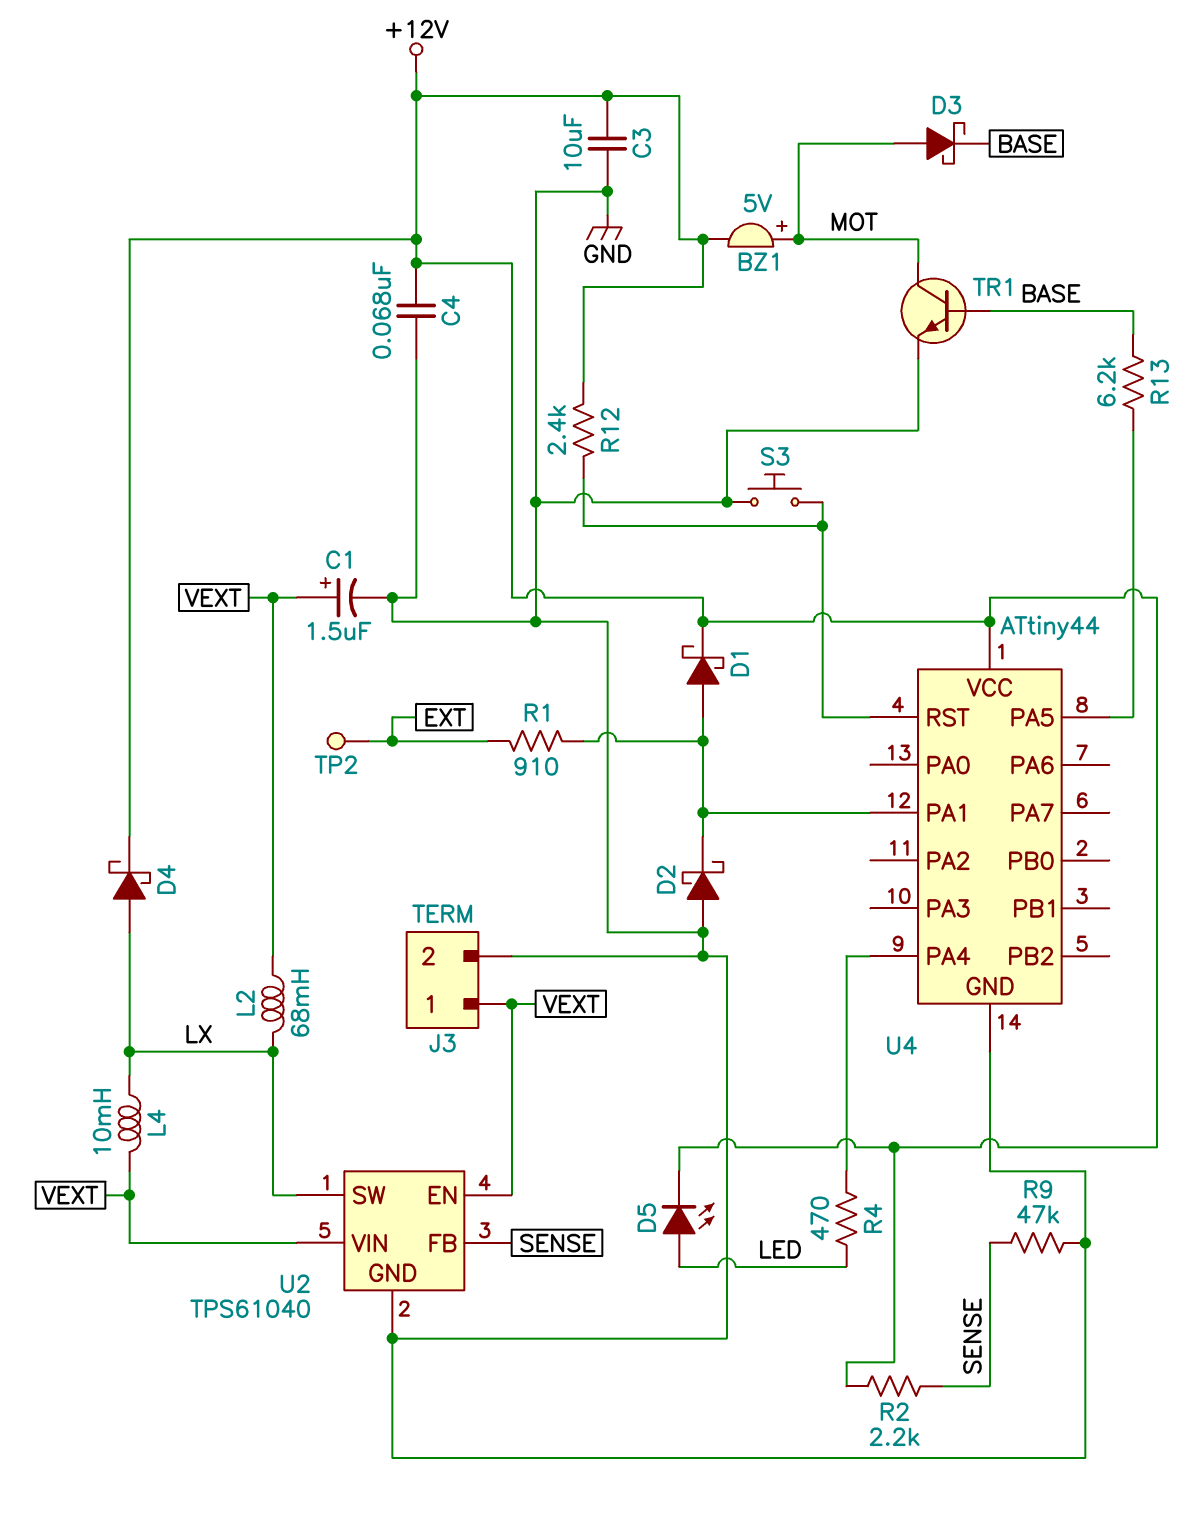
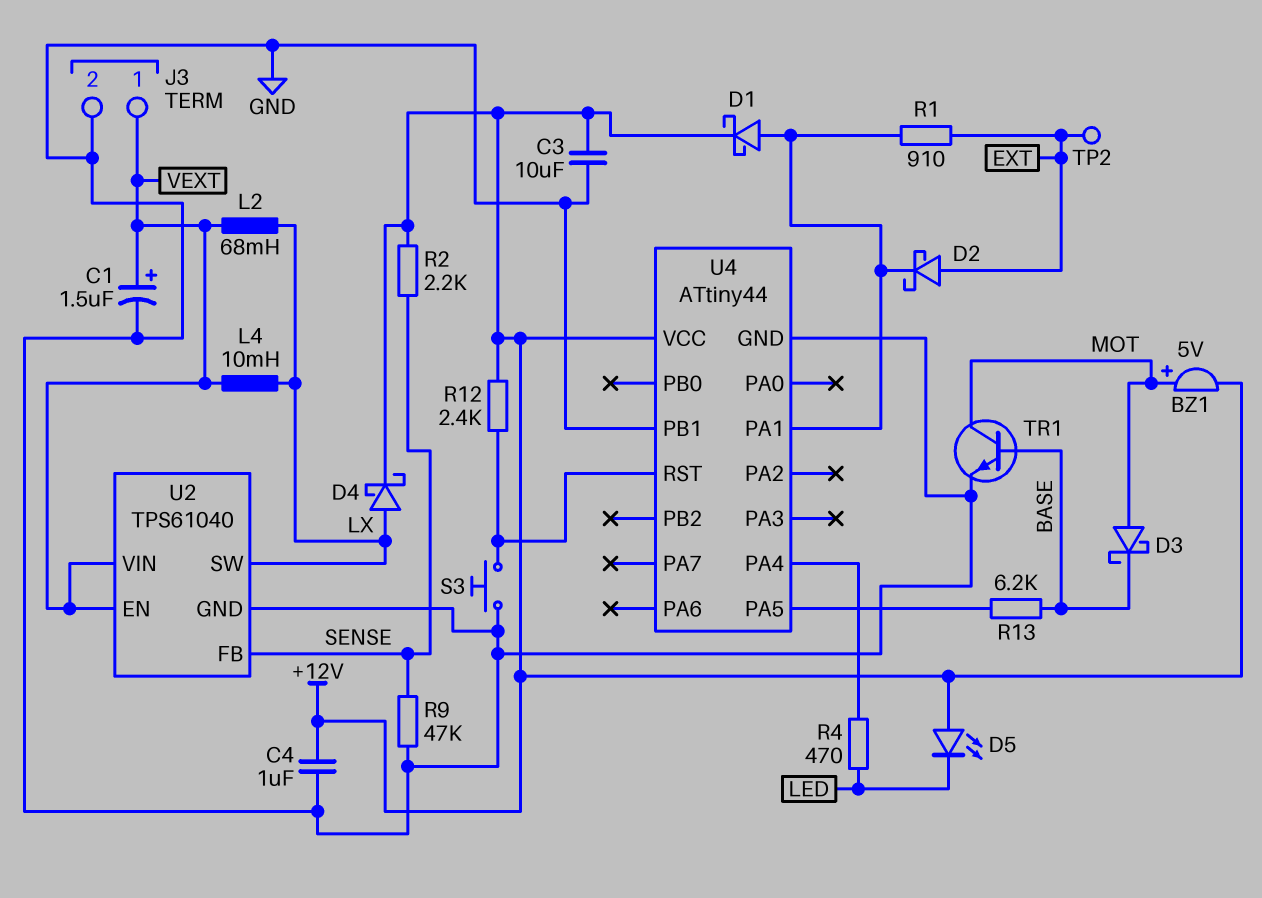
C4: 68nF (+12V, GND) -> 1uF (+12V, GND)
D2: schottky (A GND, K U4/PA1) -> schottky (A EXT, K U4/PA1)
D5: LED (A LED, K +12V) -> LED (A +12V, K LED)
U4 pin PB1: none -> GND

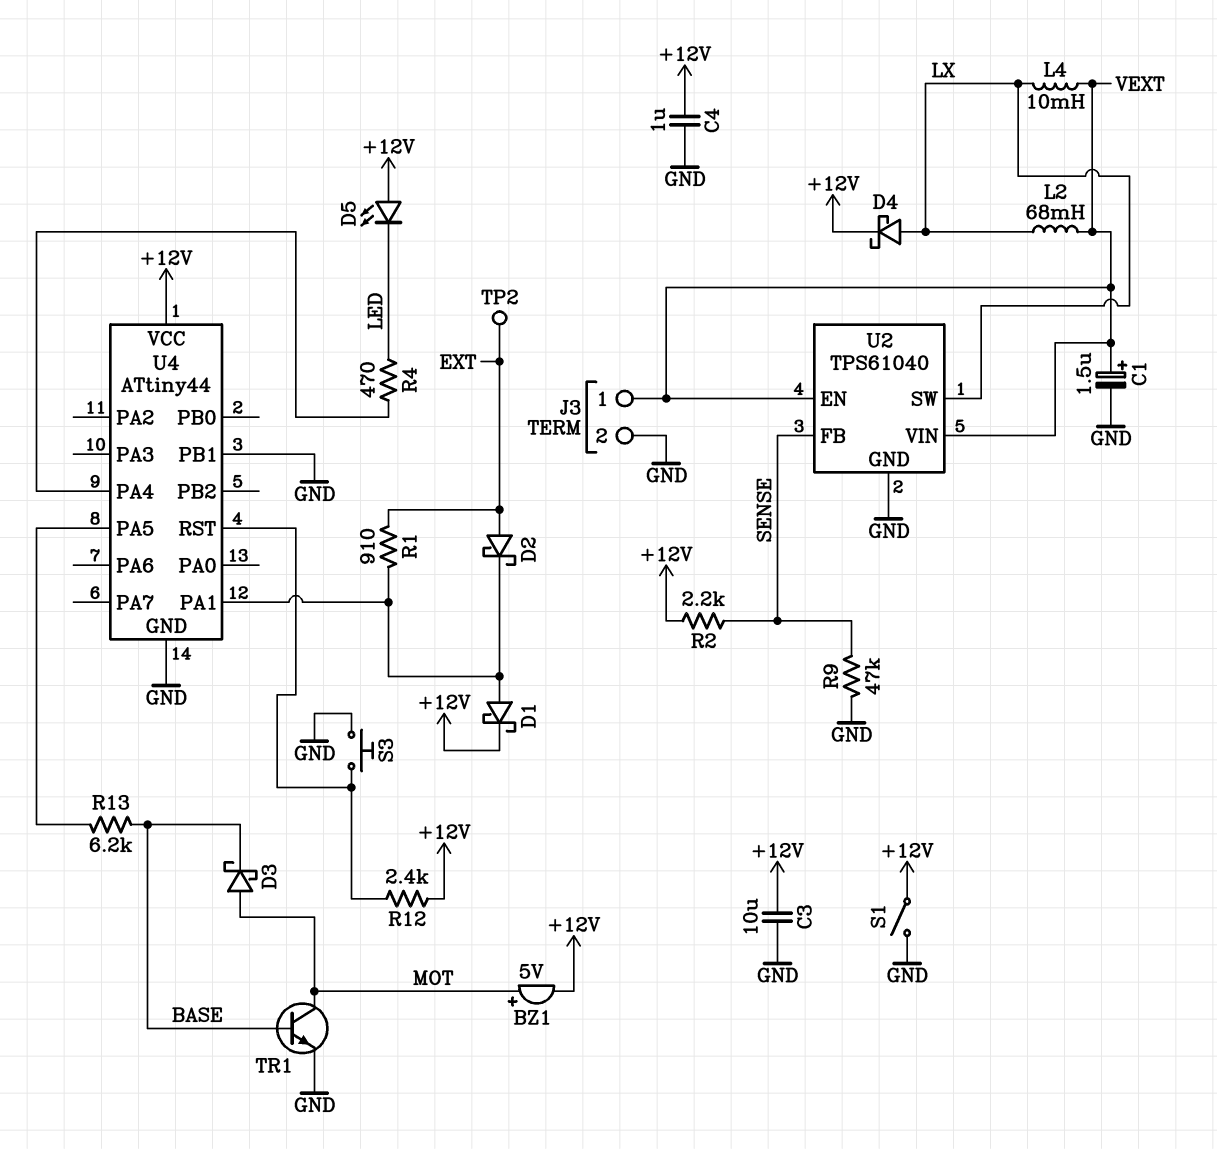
S1: none -> switch (+12V, GND)

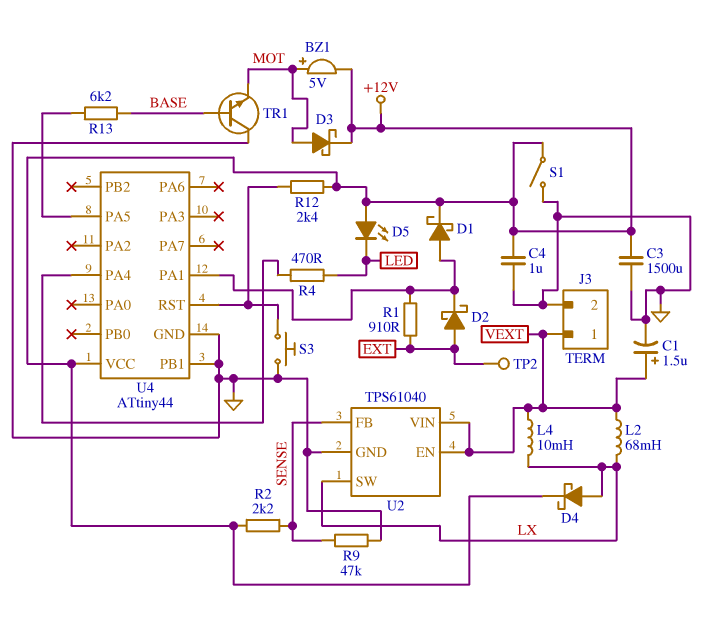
C3: 10uF (+12V, GND) -> 1500uF (+12V, GND)
D3: schottky (A MOT, K BASE) -> schottky (A MOT, K +12V)
TR1: NPN (B BASE, C MOT, E GND) -> NPN (B BASE, C GND, E MOT)

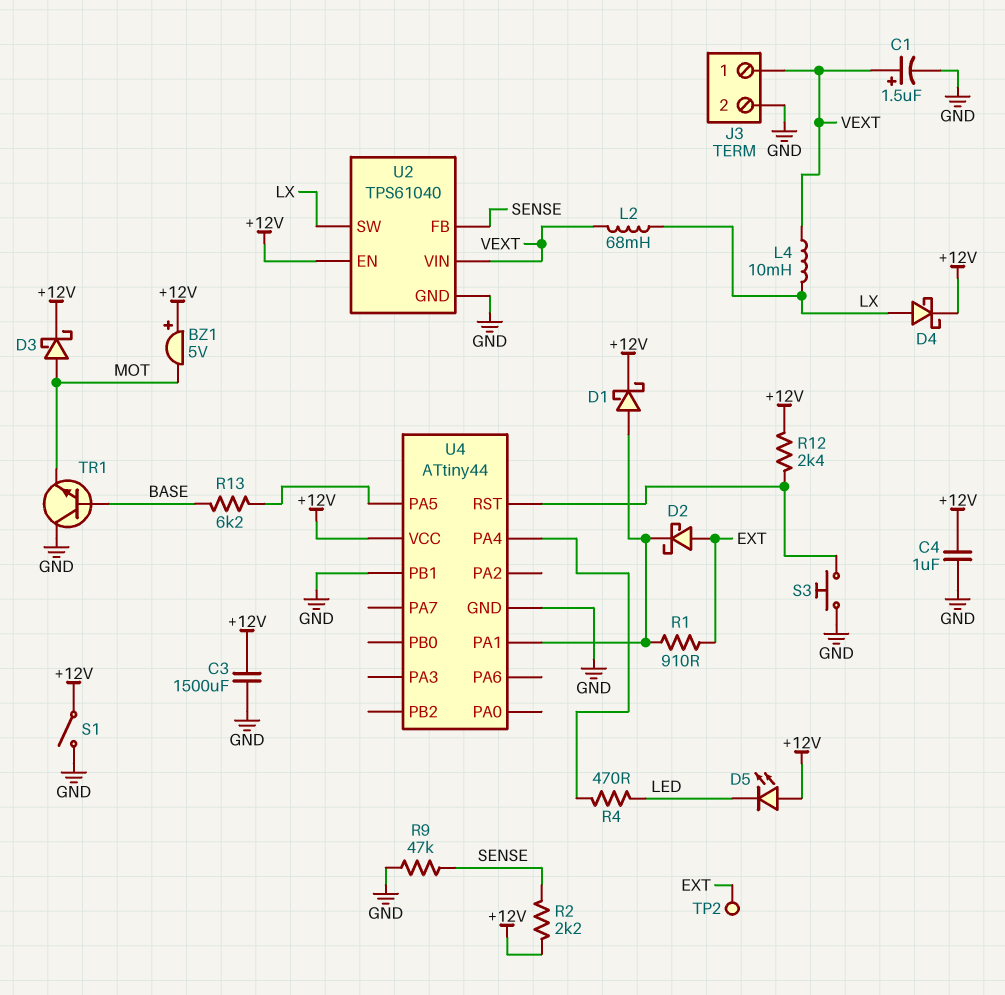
BZ1: buzzer 5V (plus MOT, minus +12V) -> buzzer 5V (plus +12V, minus MOT)
U2 pin EN: VEXT -> +12V

